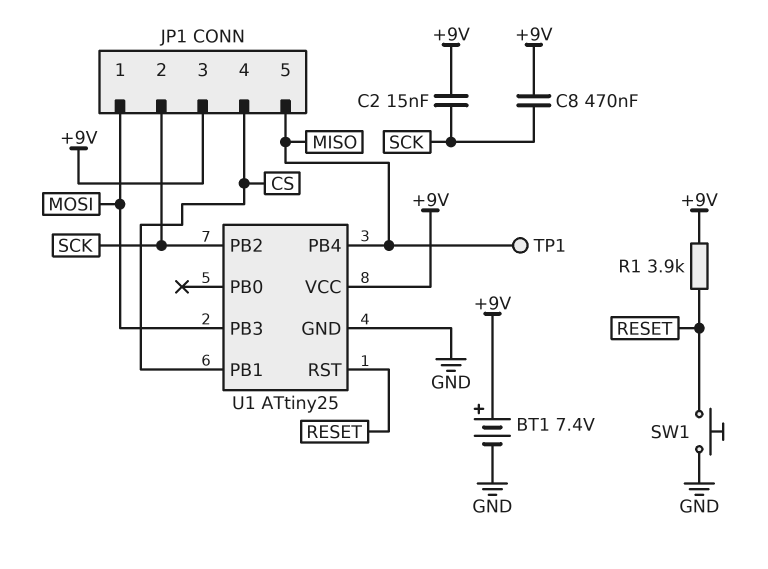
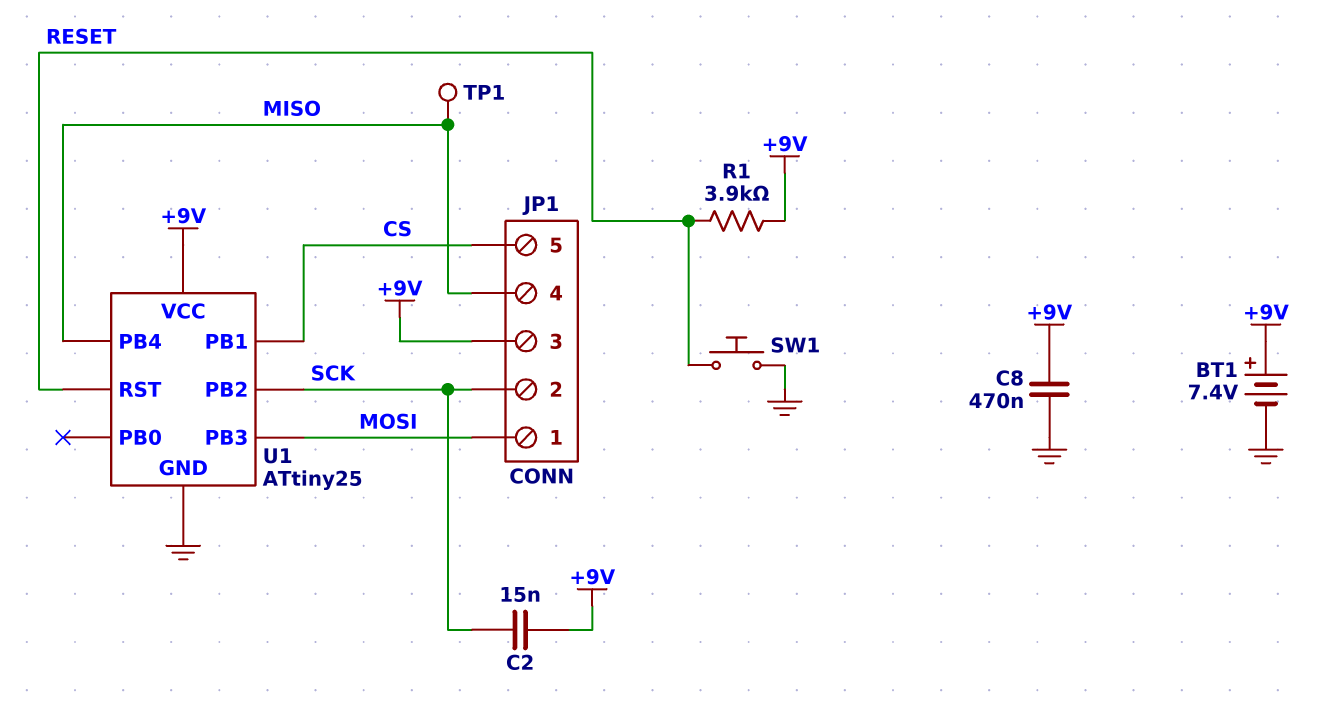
C8: 470nF (+9V, SCK) -> 470nF (+9V, GND)
JP1 pin 4: CS -> MISO
JP1 pin 5: MISO -> CS

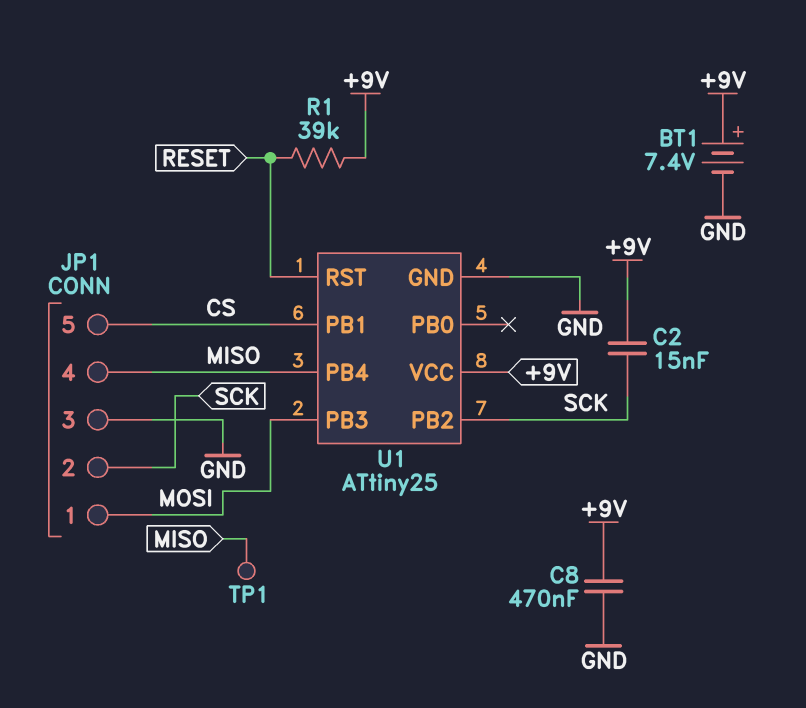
JP1 pin 3: +9V -> GND
R1: 3.9k (+9V, RESET) -> 39k (+9V, RESET)
SW1: button (GND, RESET) -> none

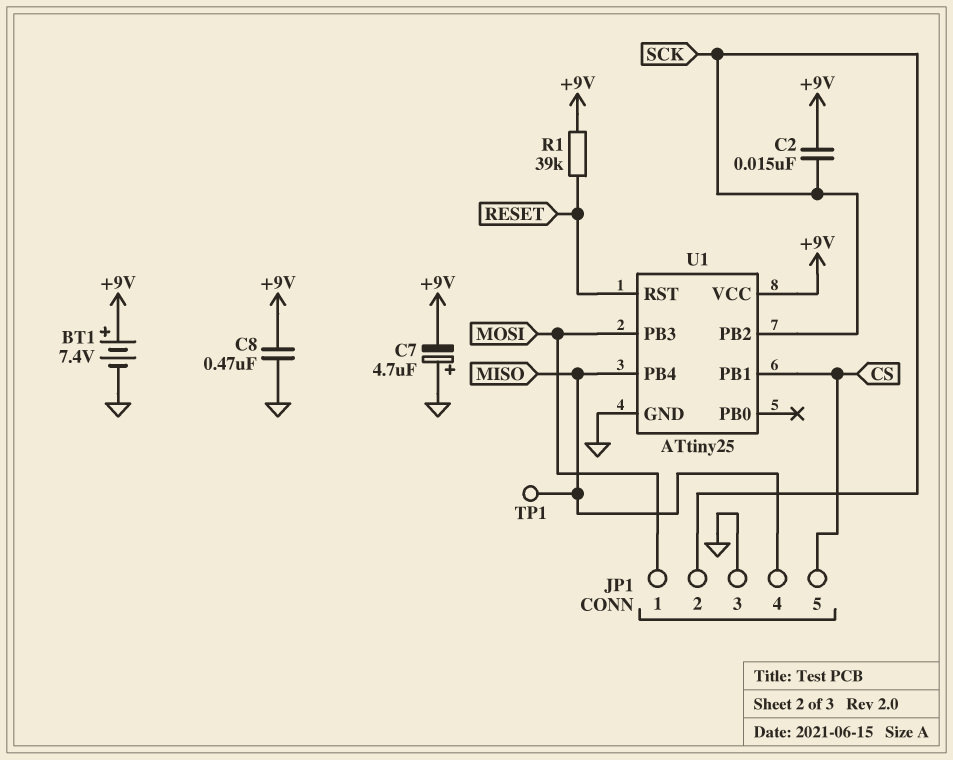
C7: none -> 4.7uF (plus GND, minus +9V)

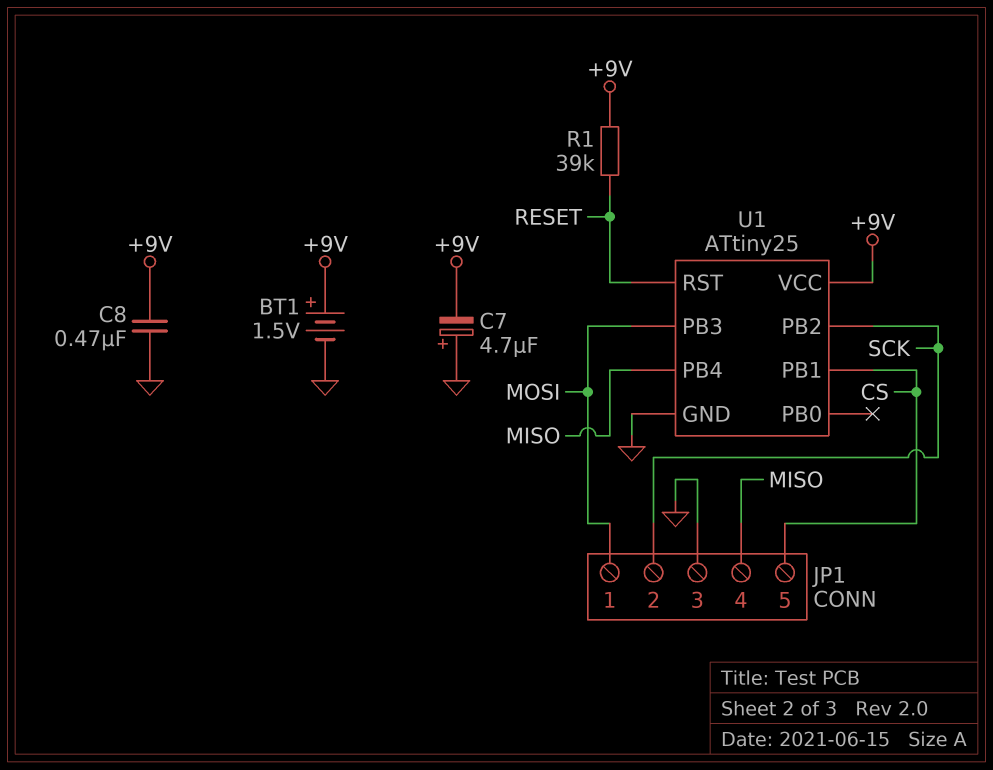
BT1: 7.4V (plus +9V, minus GND) -> 1.5V (plus +9V, minus GND)
C2: 15nF (+9V, SCK) -> none
TP1: test point (MISO) -> none

